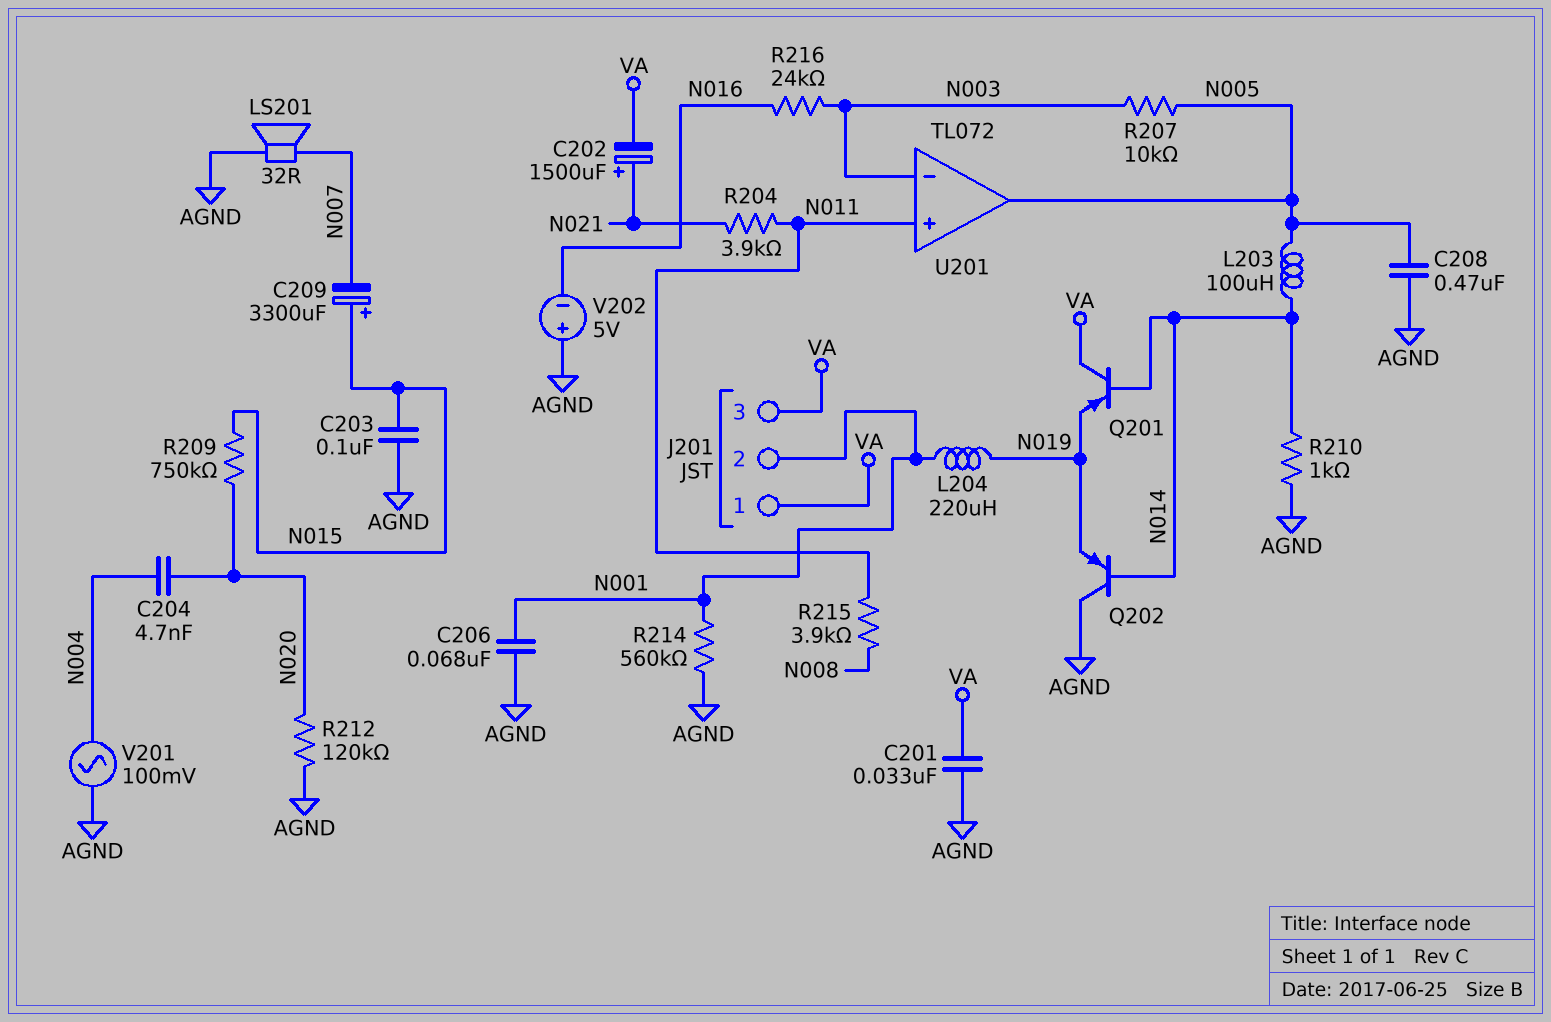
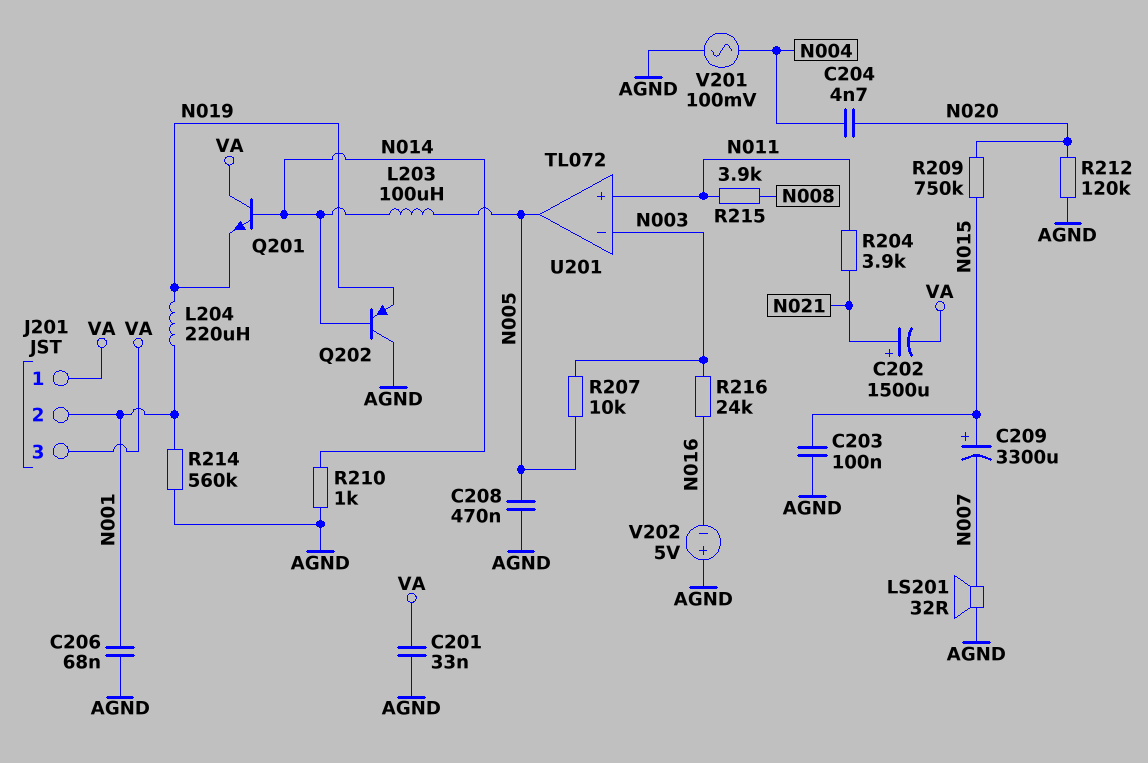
Q201: PNP (B N014, C VA, E N019) -> NPN (B N014, C VA, E N019)

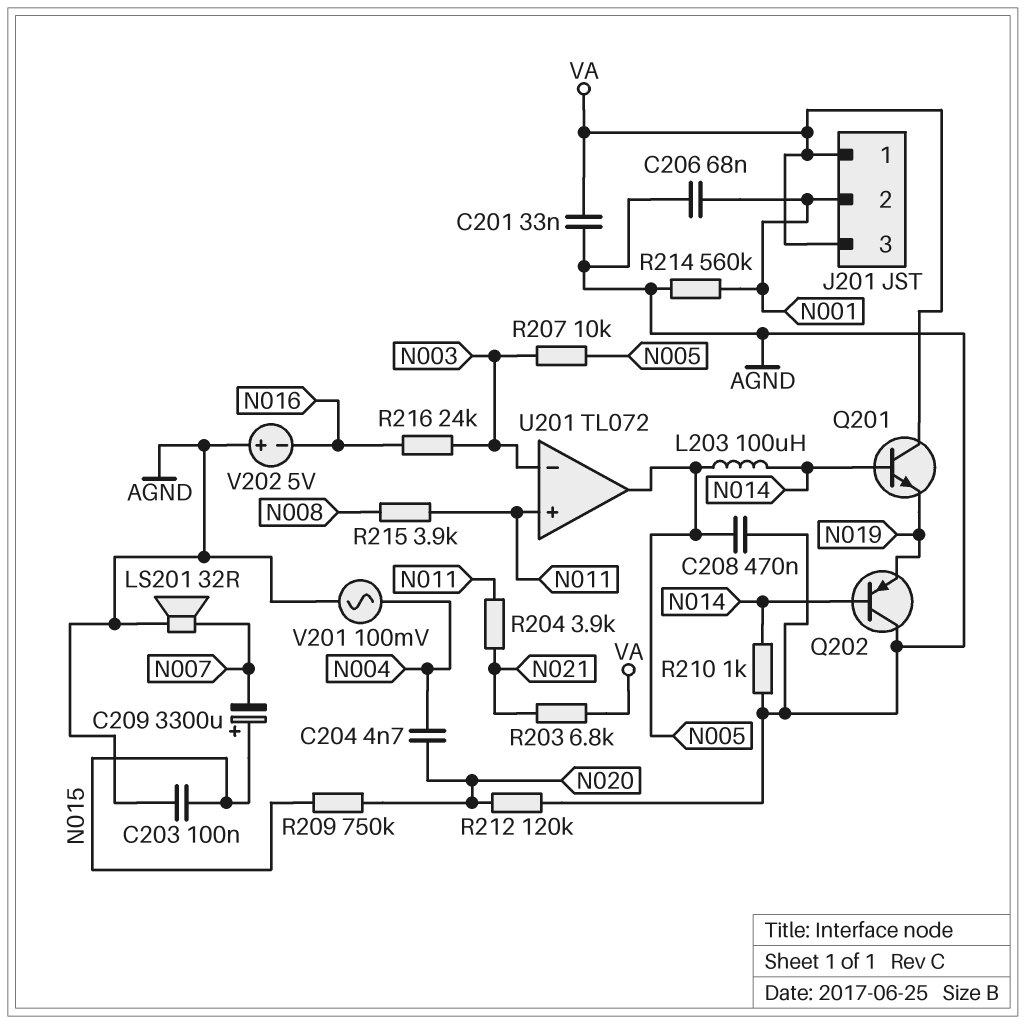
C202: 1500uF (plus N021, minus VA) -> none
L204: 220uH (N001, N019) -> none
R203: none -> 6.8k (N021, VA)

